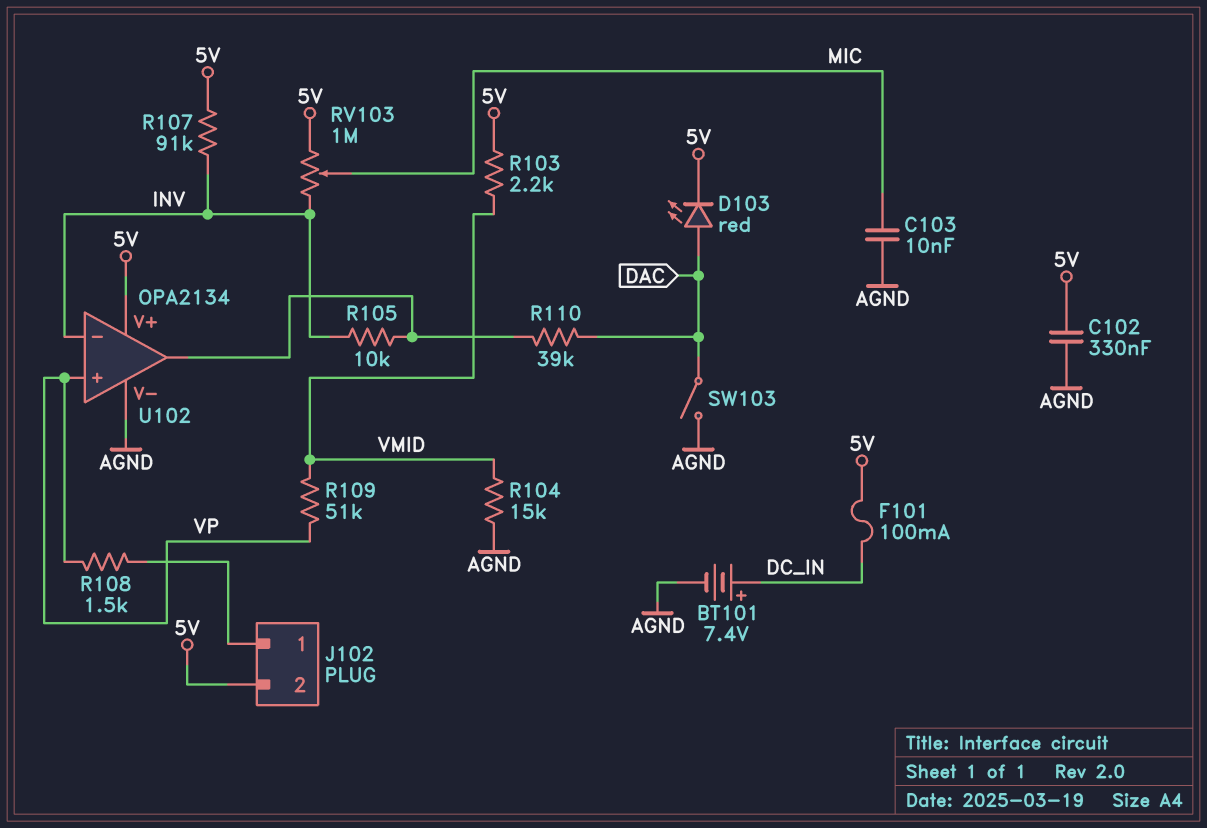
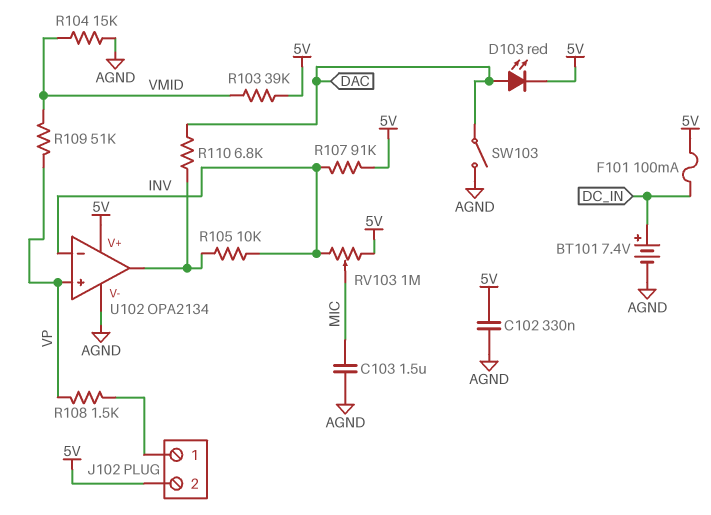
C103: 10nF (AGND, MIC) -> 1.5uF (AGND, MIC)
R103: 2.2k (5V, VMID) -> 39k (5V, VMID)
R110: 39k (DAC, U102/out) -> 6.8k (DAC, U102/out)

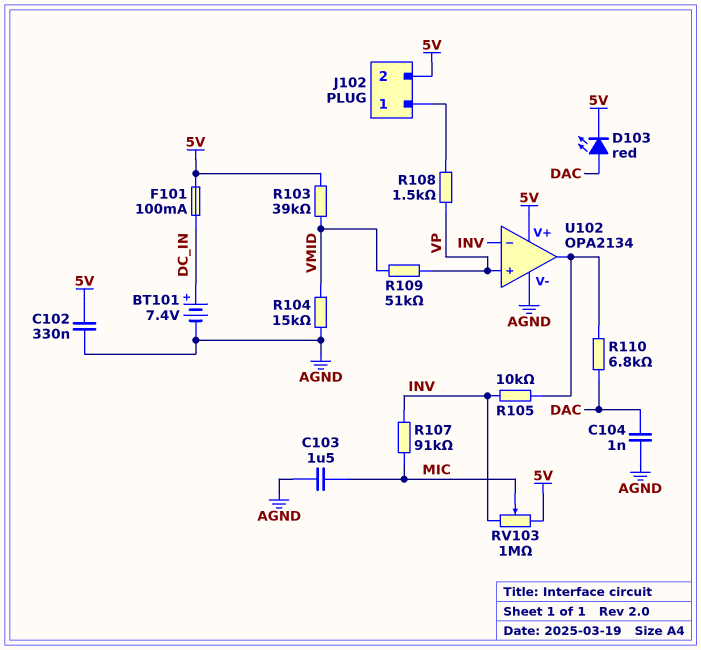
C104: none -> 1nF (AGND, DAC)
R107: 91k (5V, INV) -> 91k (INV, MIC)
SW103: switch (AGND, DAC) -> none

